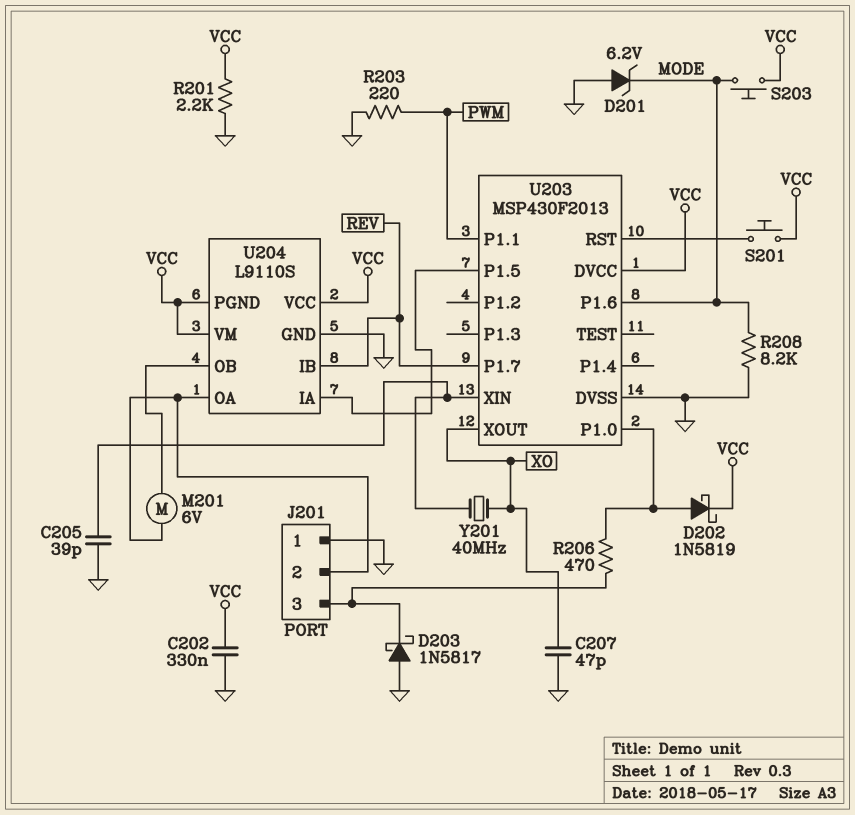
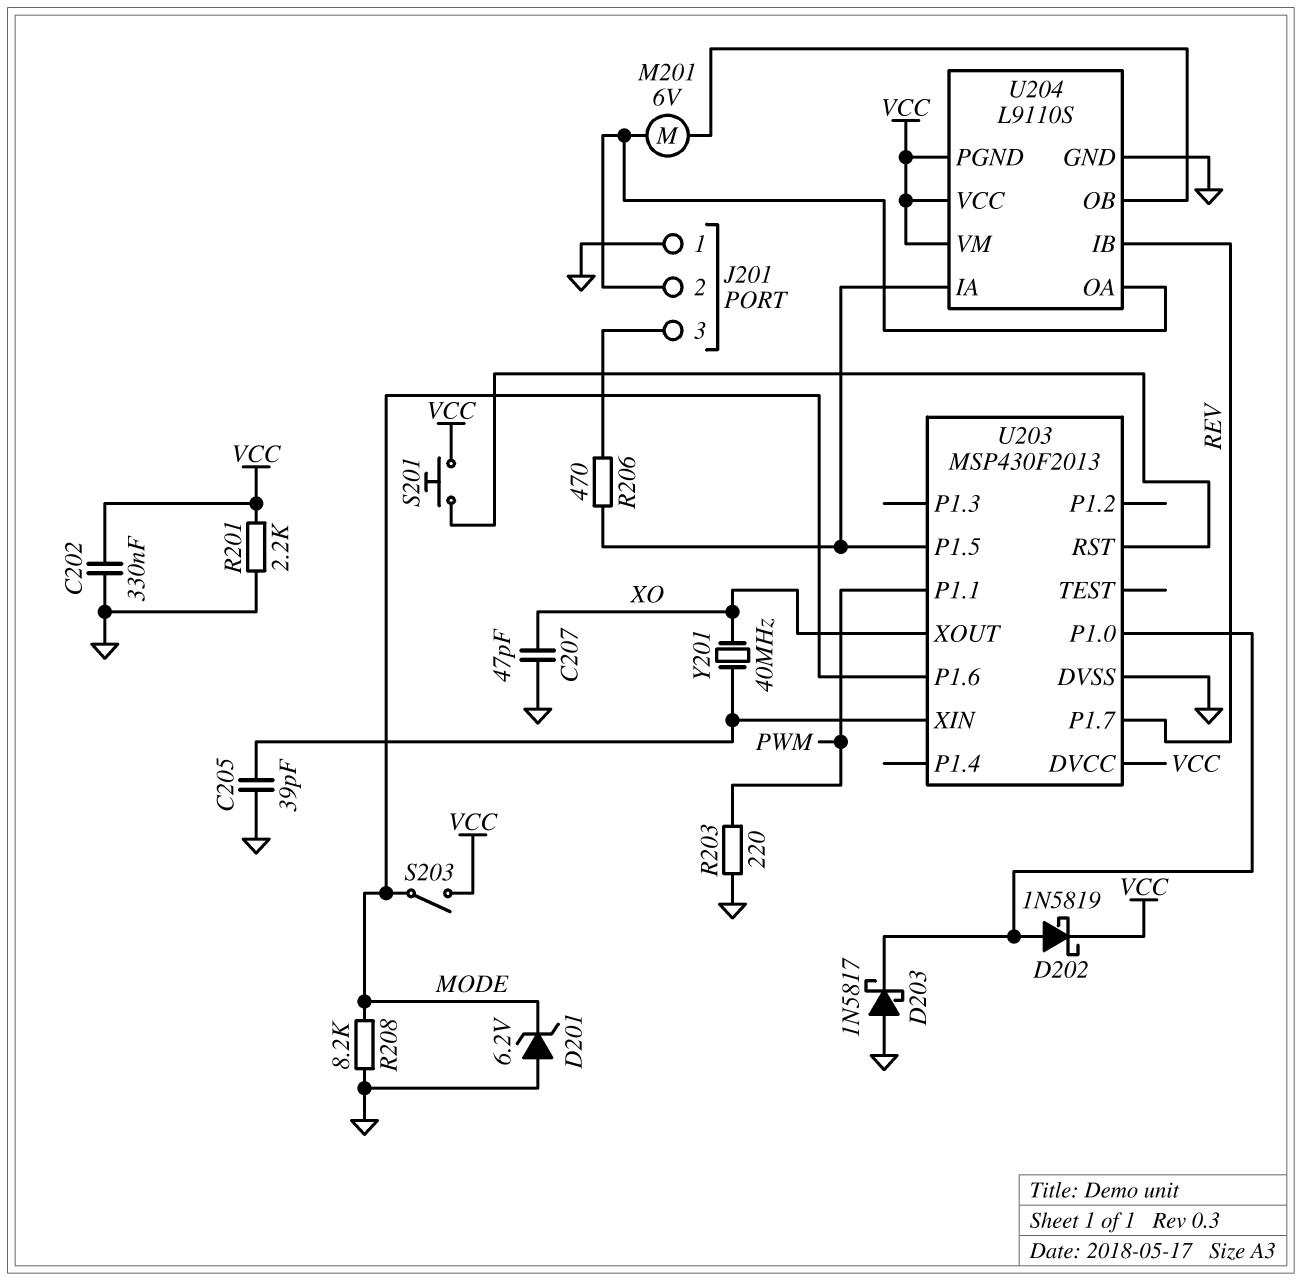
D203: schottky 1N5817 (A GND, K J201/3) -> schottky 1N5817 (A GND, K U203/P1.0)
R206: 470 (J201/3, U203/P1.0) -> 470 (J201/3, U203/P1.5)
S203: button (MODE, VCC) -> switch (MODE, VCC)

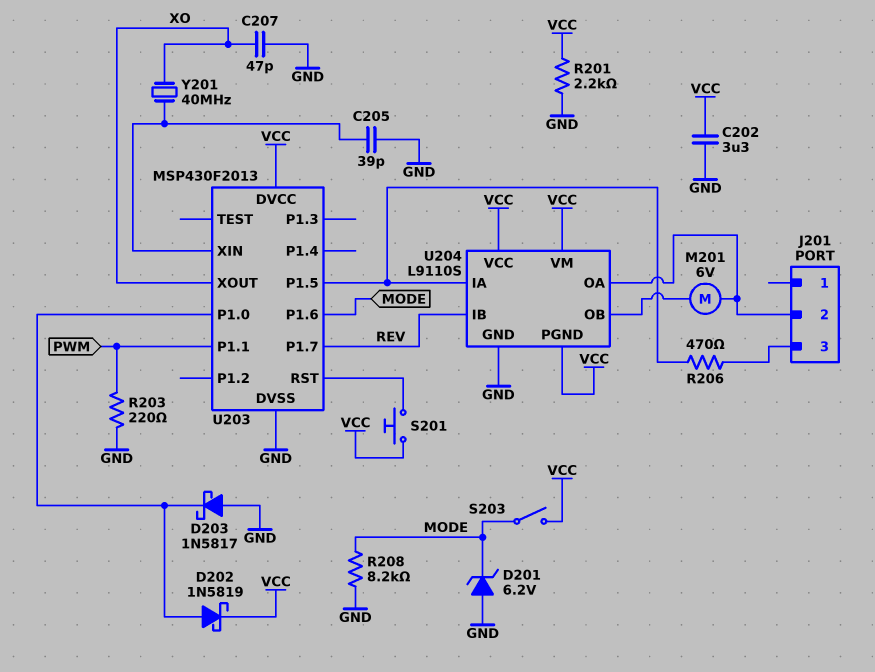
C202: 330nF (GND, VCC) -> 3.3uF (GND, VCC)
J201 pin 1: GND -> none

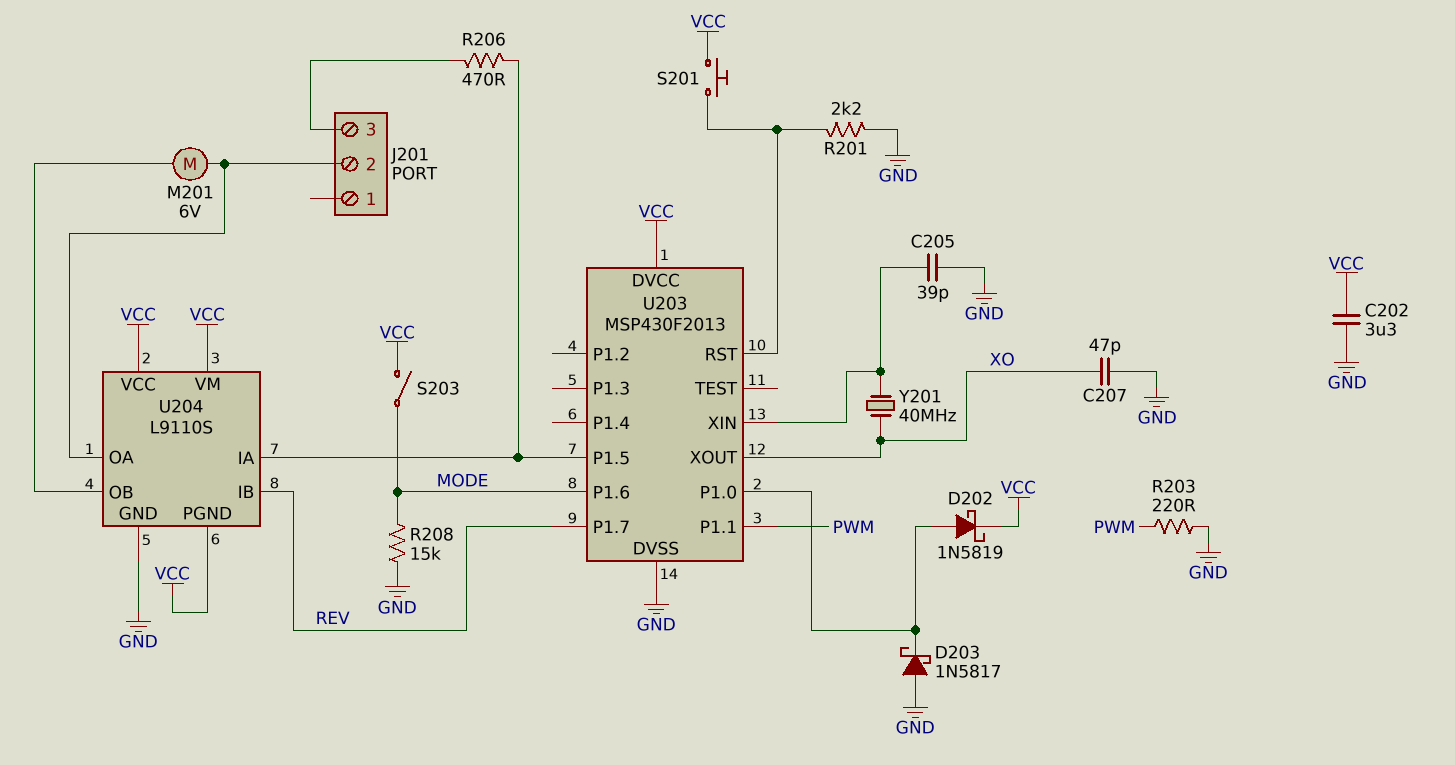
D201: zener 6.2V (A GND, K MODE) -> none
R201: 2.2k (GND, VCC) -> 2.2k (GND, U203/RST)
R208: 8.2k (GND, MODE) -> 15k (GND, MODE)

